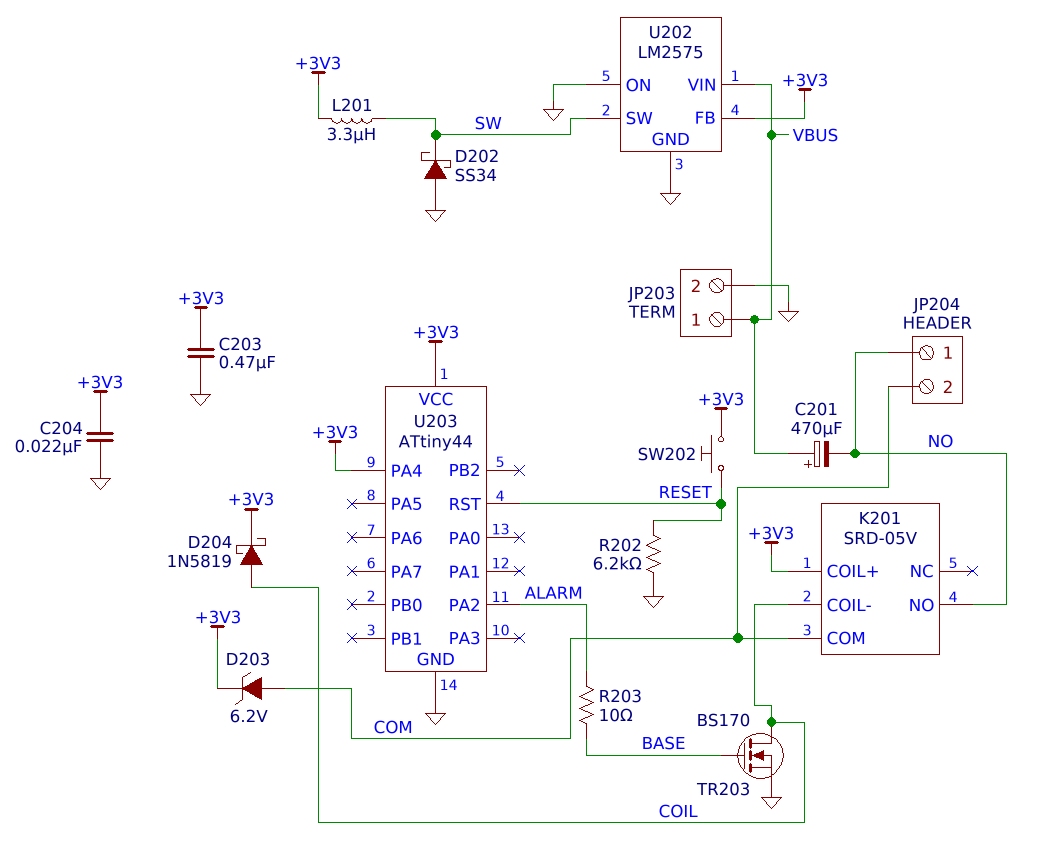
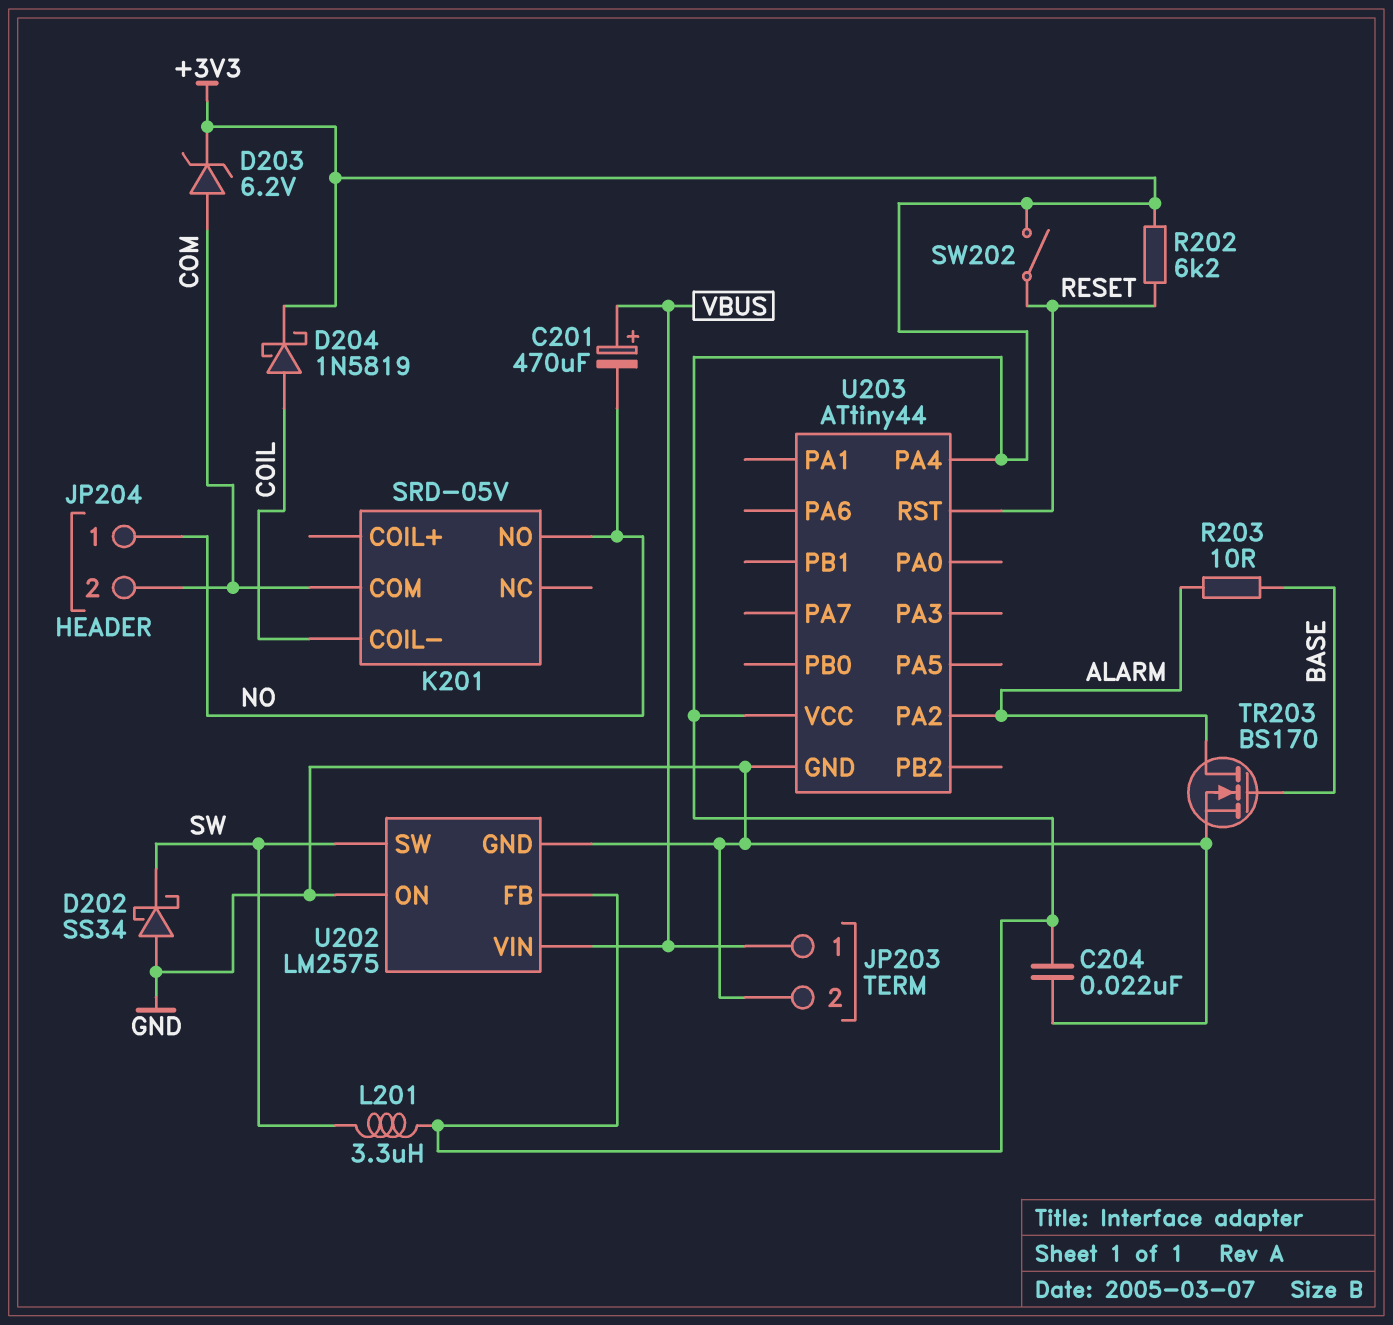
C203: 470nF (+3V3, GND) -> none
K201 pin COIL+: +3V3 -> none
R202: 6.2k (GND, RESET) -> 6.2k (+3V3, RESET)
SW202: button (+3V3, RESET) -> switch (+3V3, RESET)
TR203: NMOS BS170 (G BASE, D COIL, S GND) -> NMOS BS170 (G BASE, D ALARM, S GND)

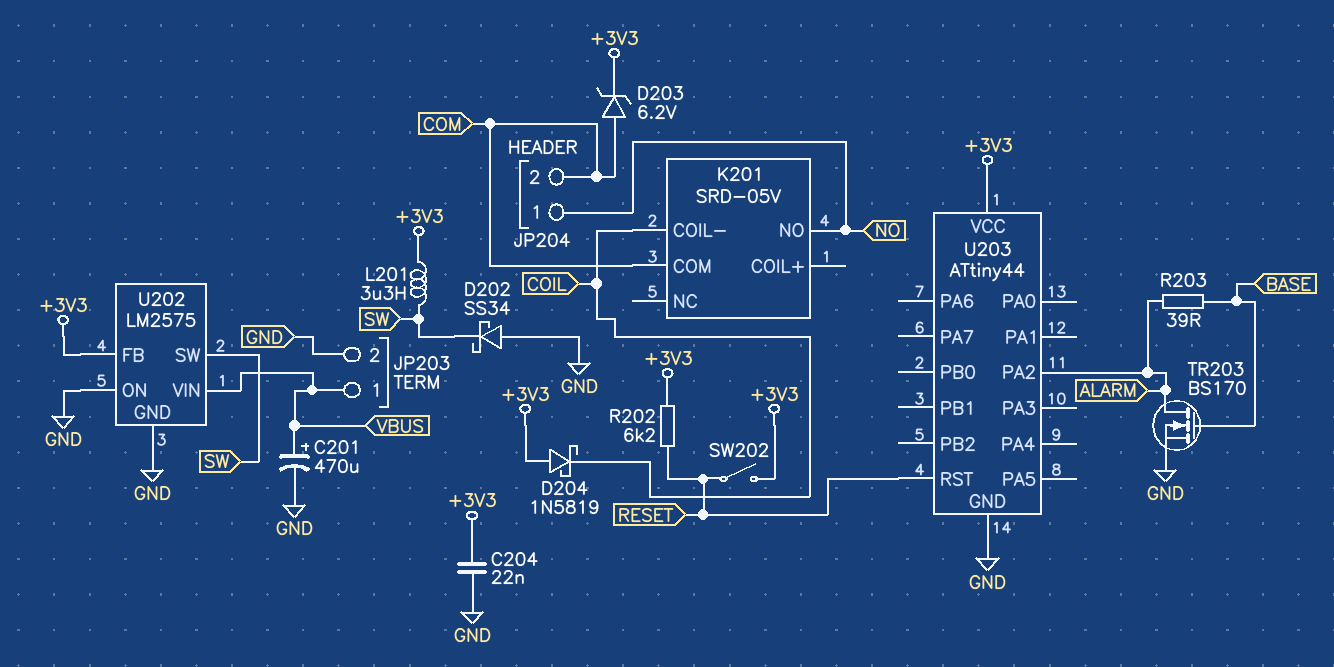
C201: 470uF (plus VBUS, minus NO) -> 470uF (plus VBUS, minus GND)
D204: schottky 1N5819 (A COIL, K +3V3) -> schottky 1N5819 (A +3V3, K COIL)
R203: 10 (ALARM, BASE) -> 39 (ALARM, BASE)
U203 pin PA4: +3V3 -> none

